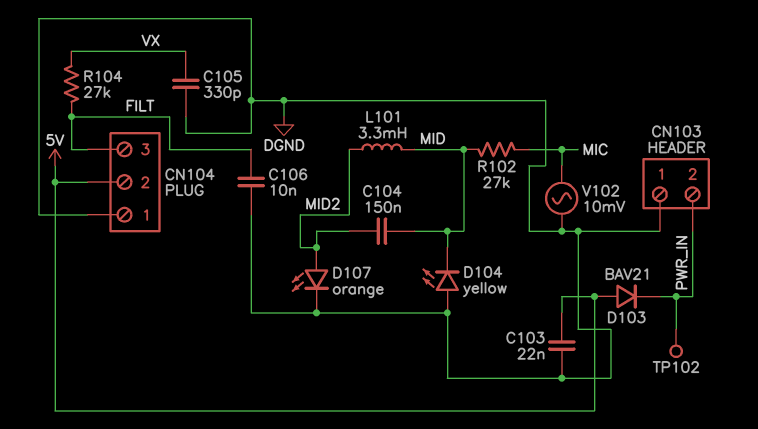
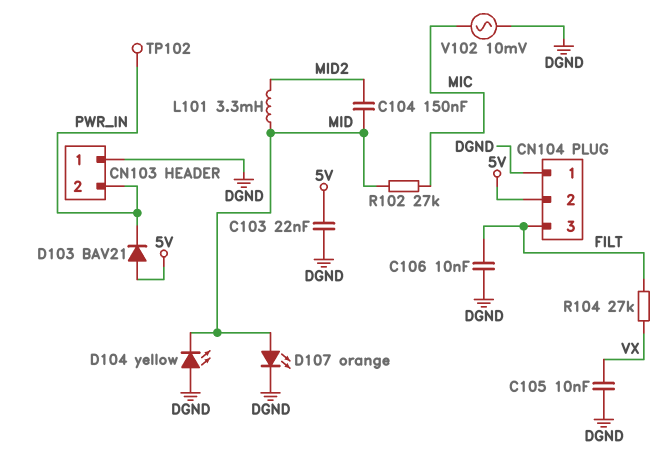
C105: 330pF (DGND, VX) -> 10nF (DGND, VX)
D107: LED orange (A MID2, K DGND) -> LED orange (A MID, K DGND)

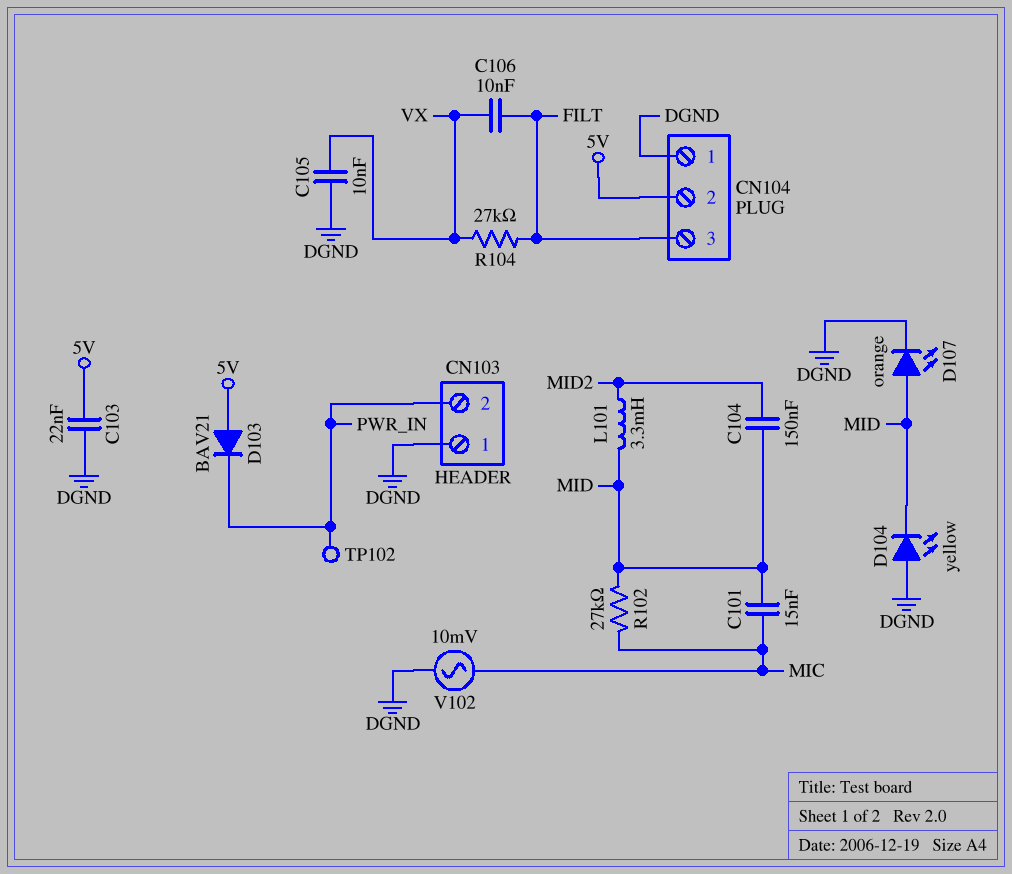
C101: none -> 15nF (MIC, MID)
C106: 10nF (DGND, FILT) -> 10nF (FILT, VX)

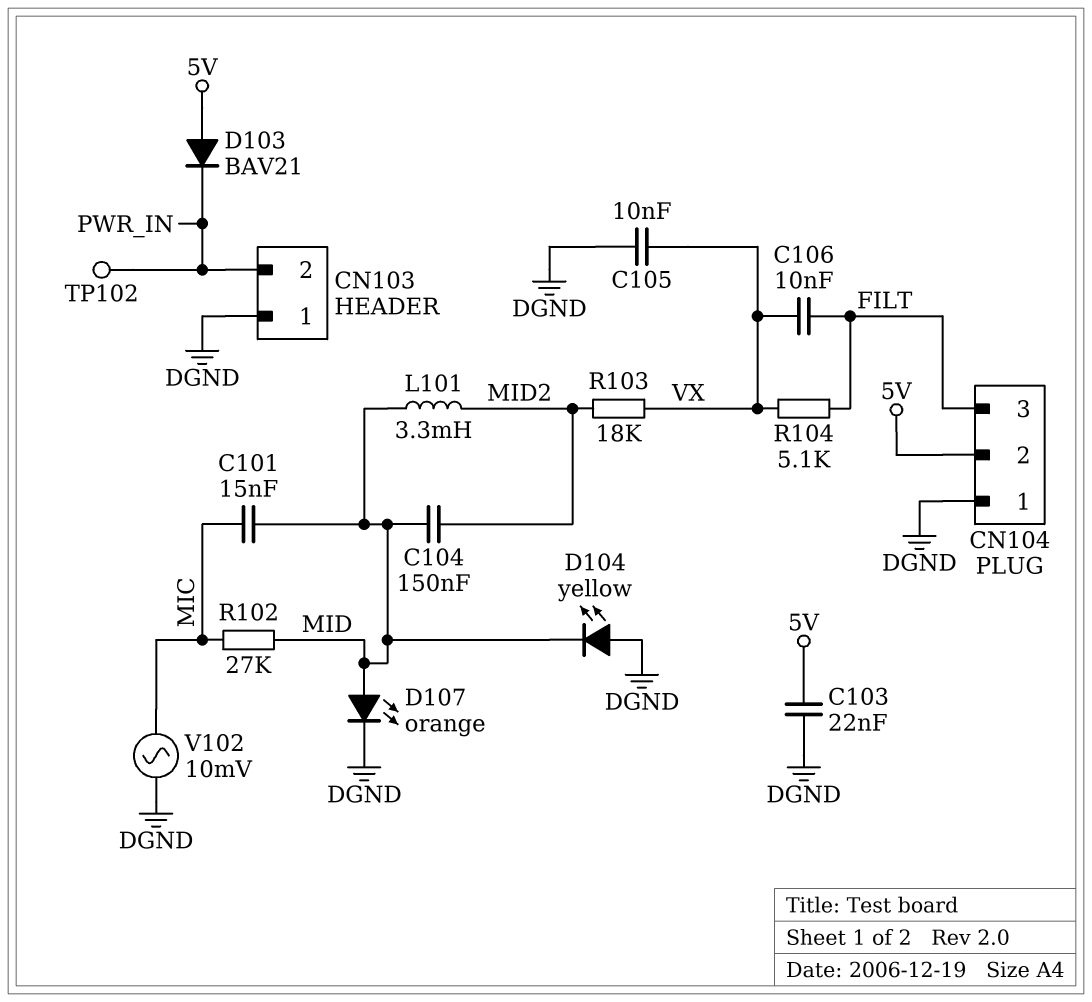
R103: none -> 18k (MID2, VX)
R104: 27k (FILT, VX) -> 5.1k (FILT, VX)

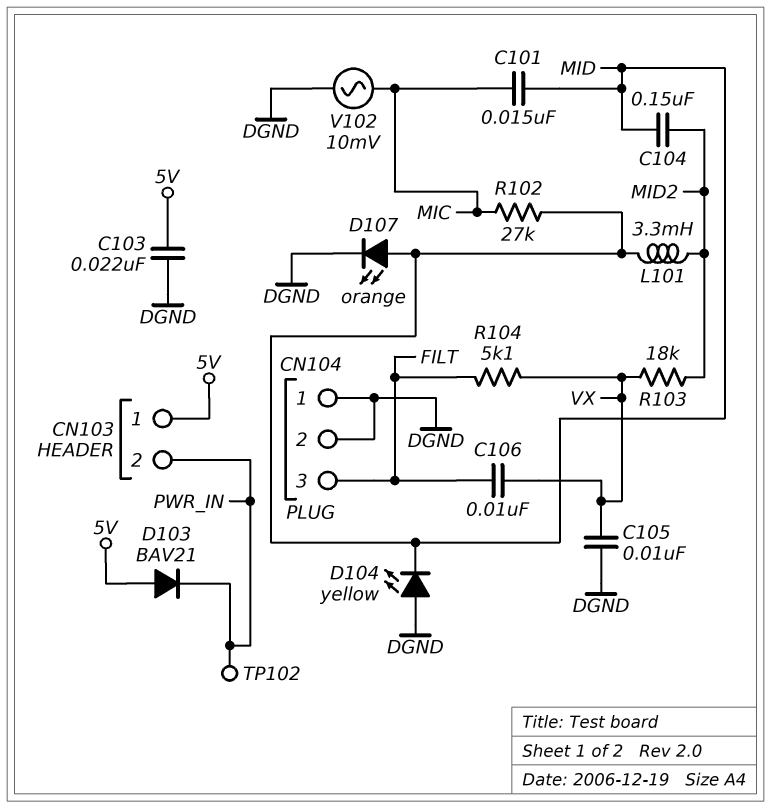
CN103 pin 1: DGND -> 5V
CN104 pin 2: 5V -> DGND

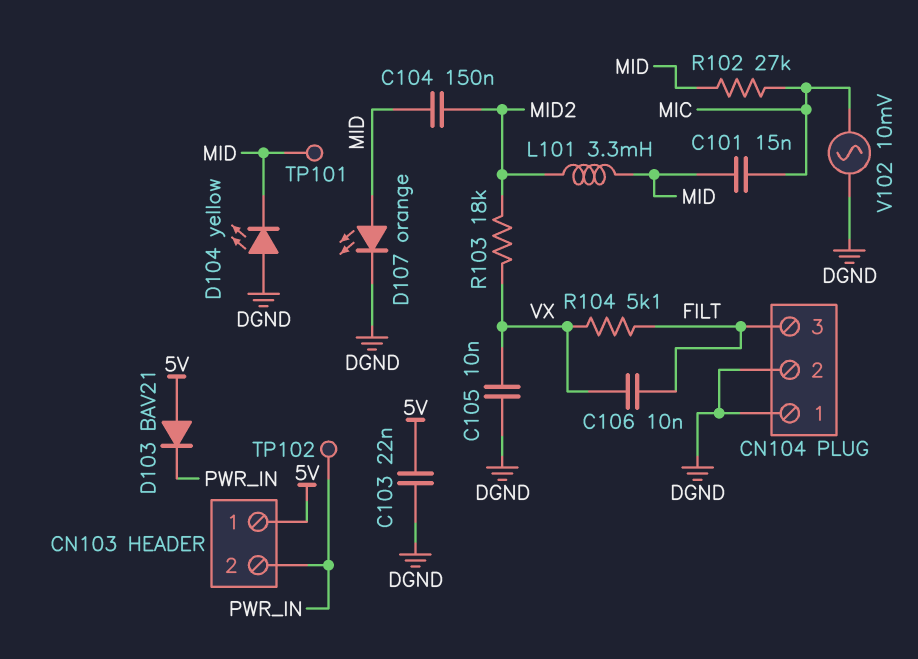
TP101: none -> test point (MID)

